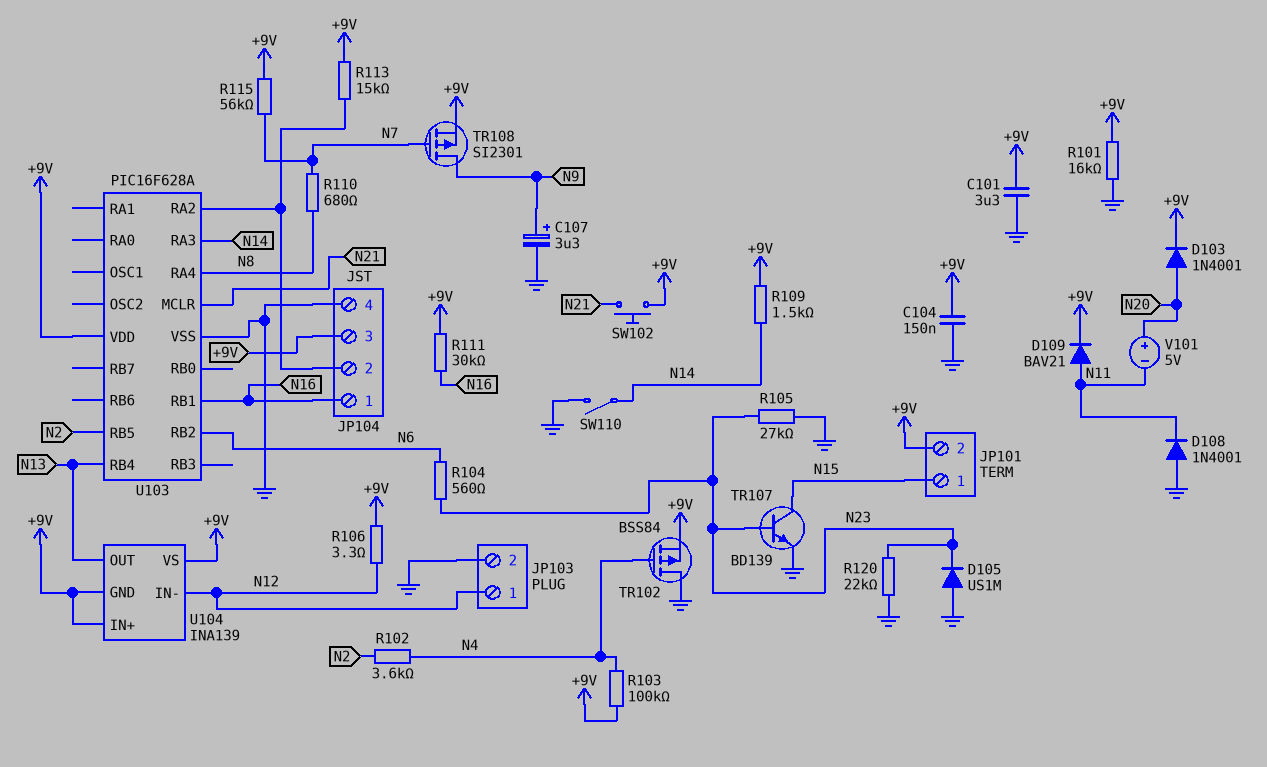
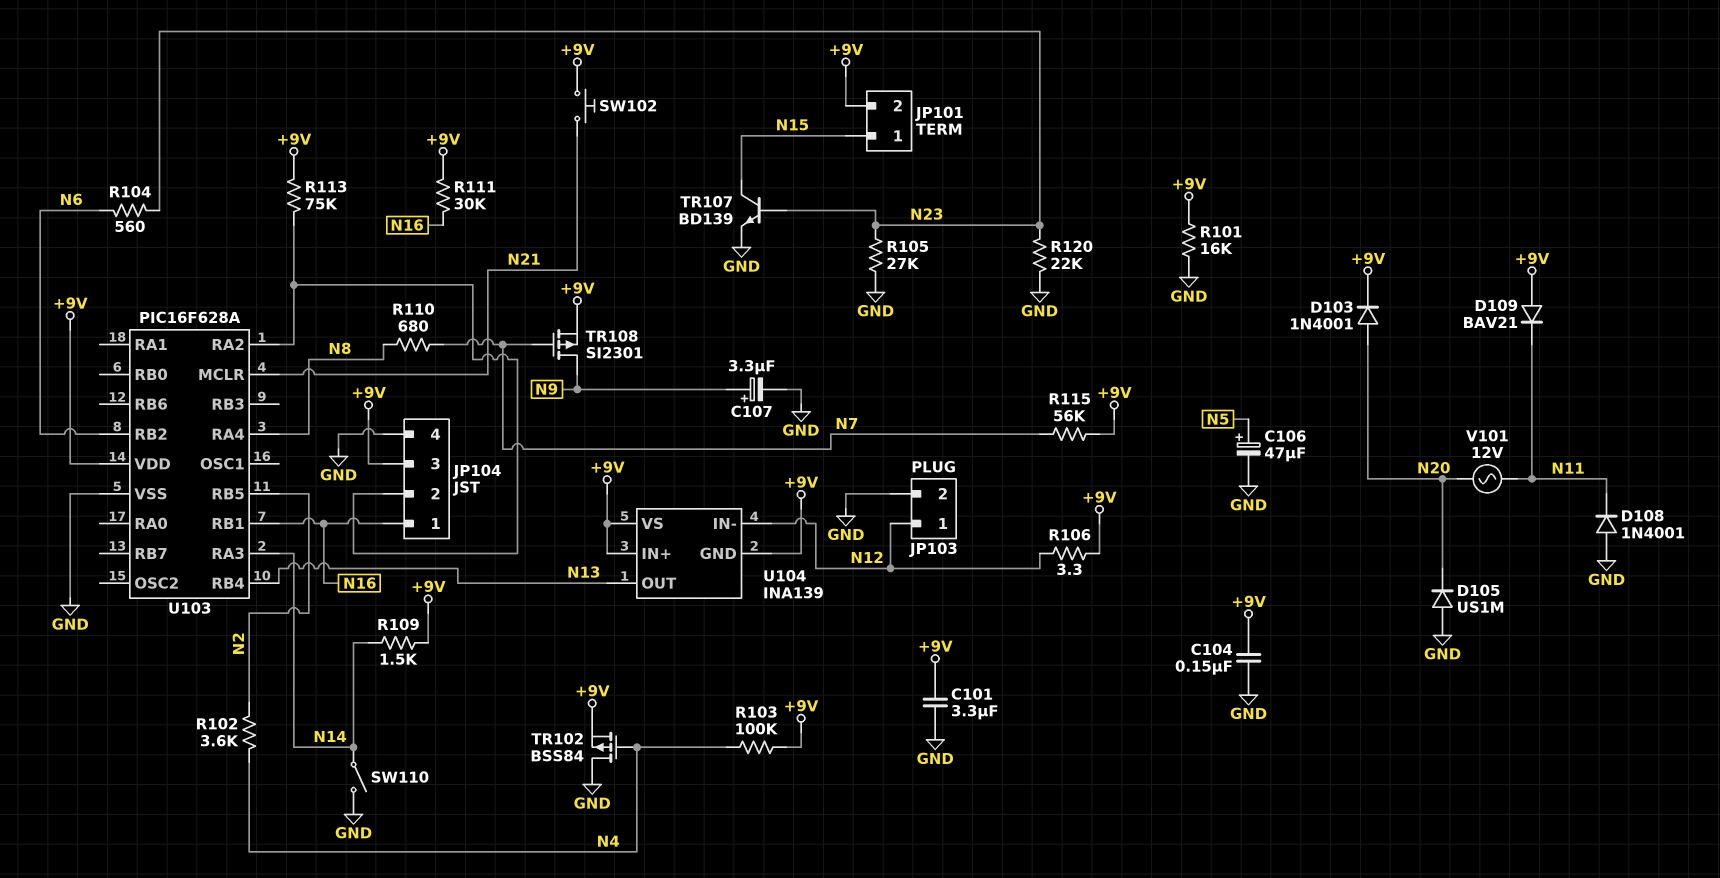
C106: none -> 47uF (plus N5, minus GND)
D105: diode US1M (A GND, K N23) -> diode US1M (A GND, K N20)
D109: diode BAV21 (A N11, K +9V) -> diode BAV21 (A +9V, K N11)
R113: 15k (+9V, JP104/2) -> 75k (+9V, JP104/2)
V101: 5V (plus N20, minus N11) -> AC 12V (N11, N20)

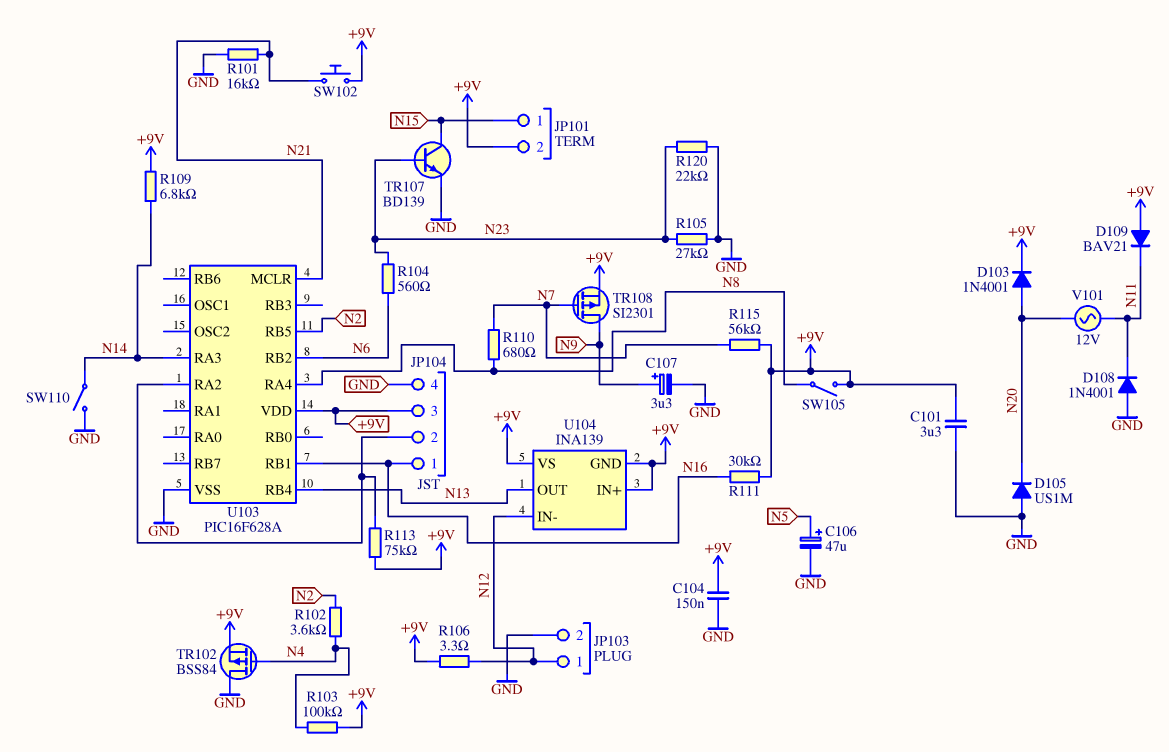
R101: 16k (+9V, GND) -> 16k (GND, N21)
R109: 1.5k (+9V, N14) -> 6.8k (+9V, N14)
SW105: none -> switch (+9V, N8)

